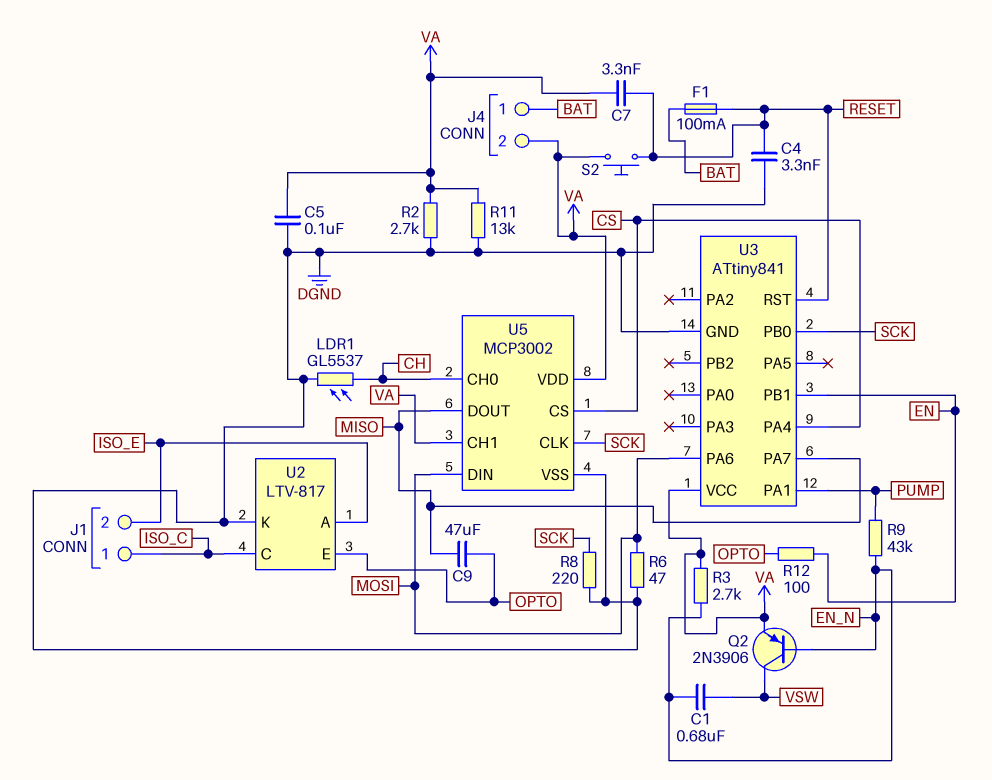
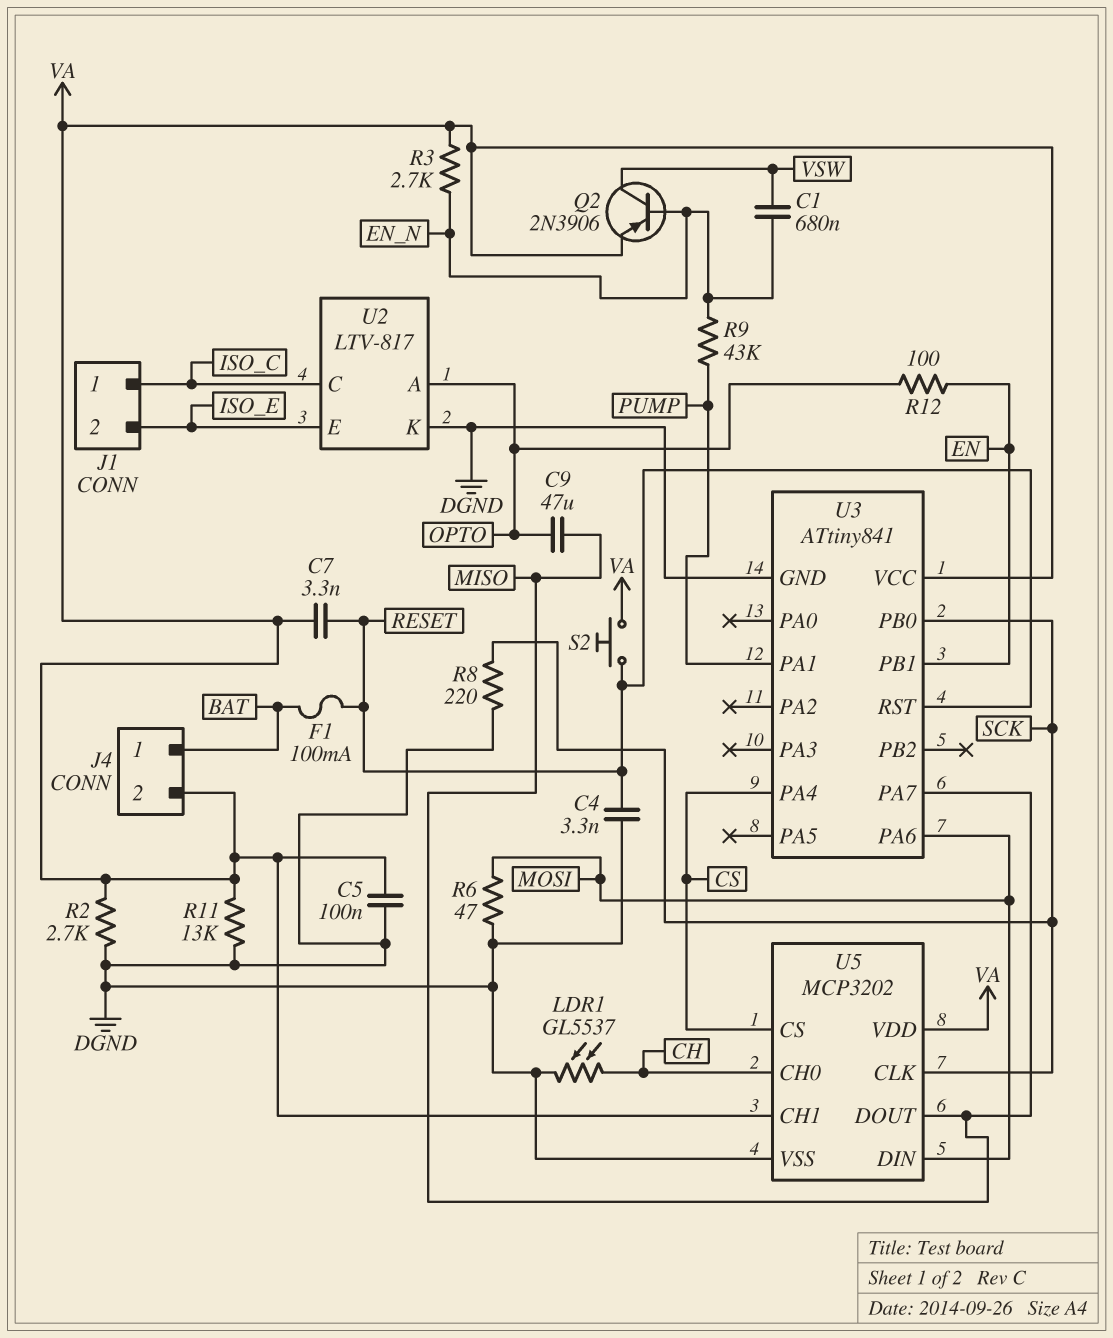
U2 pin A: ISO_E -> OPTO
U2 pin E: OPTO -> ISO_E
U5: MCP3002 -> MCP3202

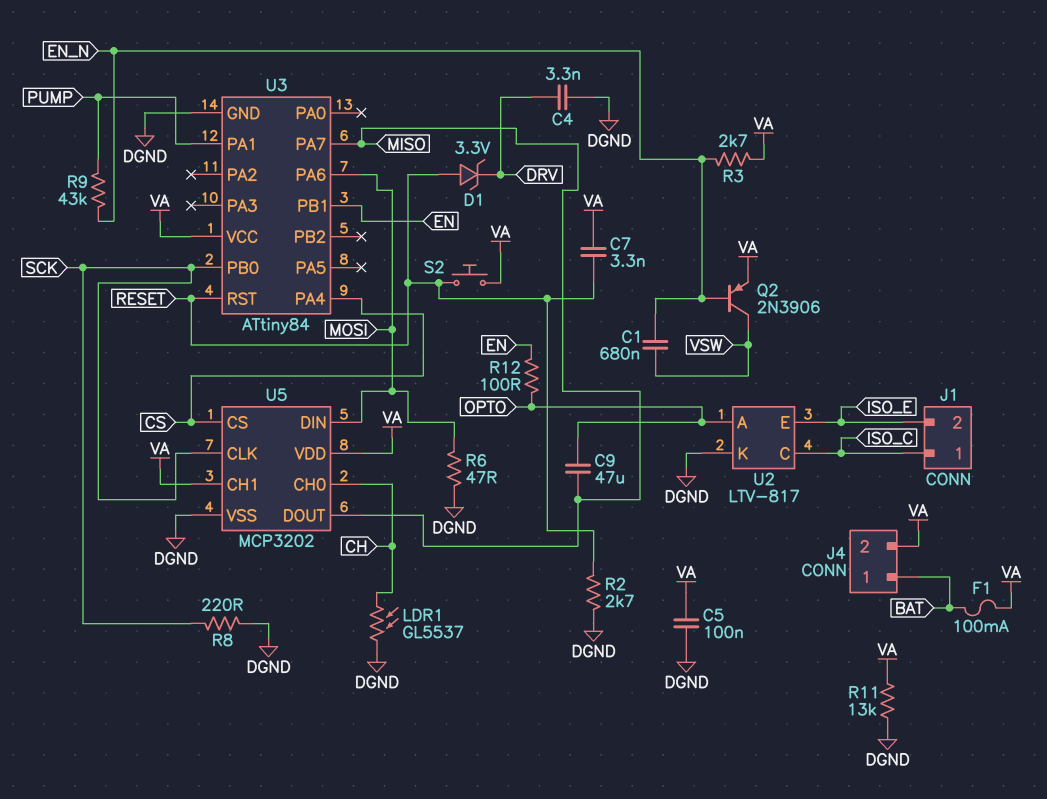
C4: 3.3nF (DGND, RESET) -> 3.3nF (DGND, DRV)
D1: none -> zener 3.3V (A RESET, K DRV)
F1: 100mA (BAT, RESET) -> 100mA (BAT, VA)
R2: 2.7k (DGND, VA) -> 2.7k (DGND, RESET)
U3: ATtiny841 -> ATtiny84

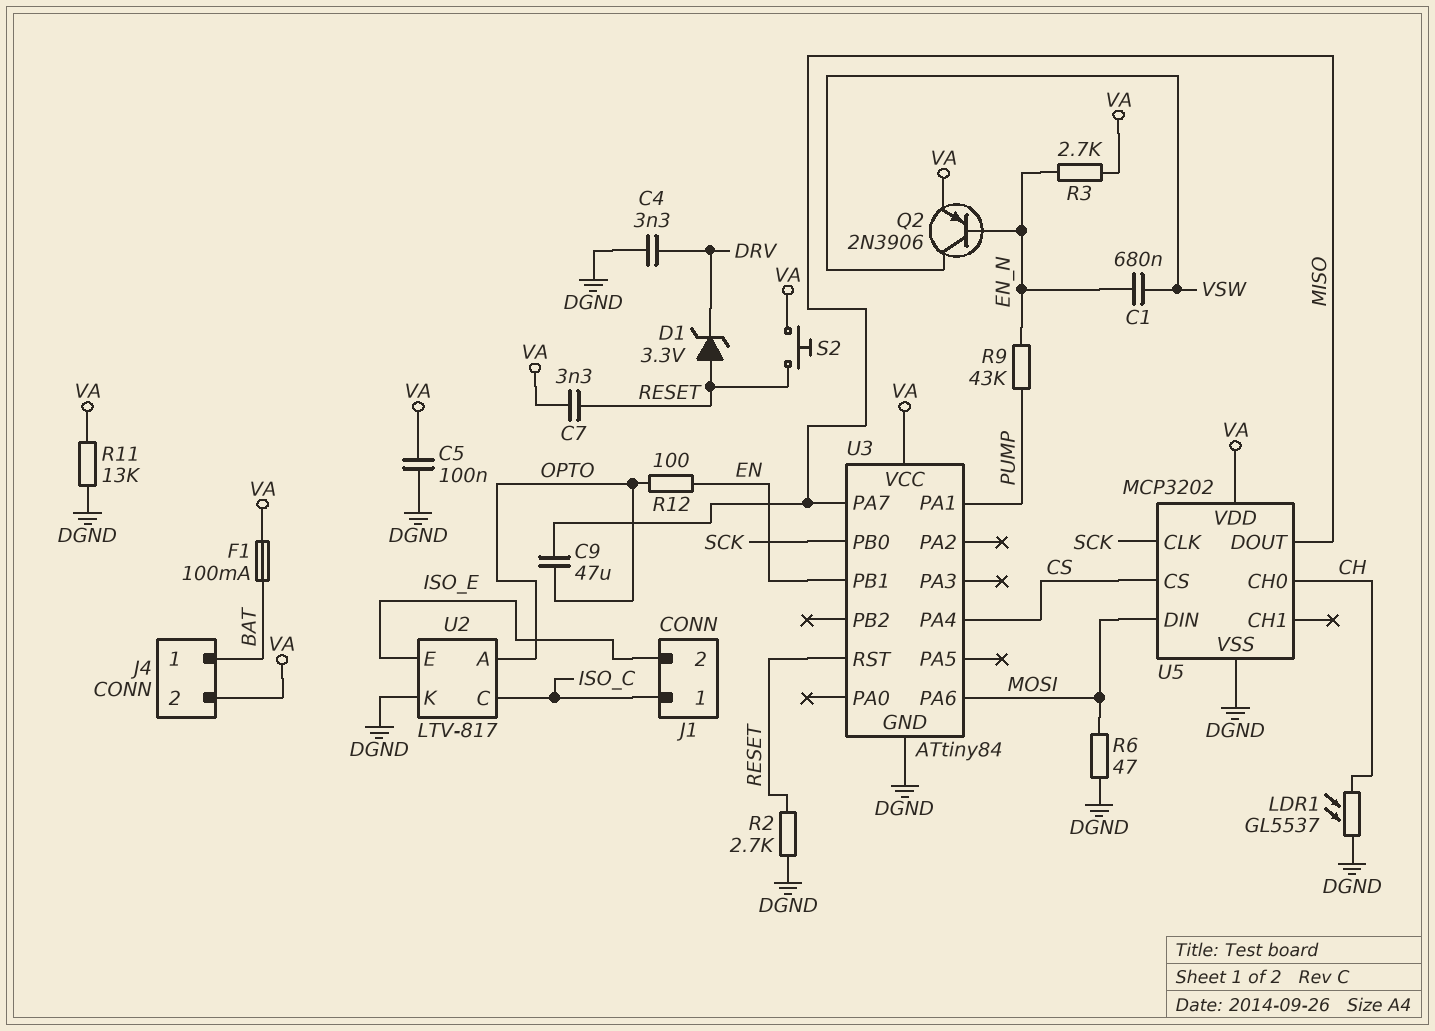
R8: 220 (DGND, SCK) -> none
U5 pin CH1: VA -> none

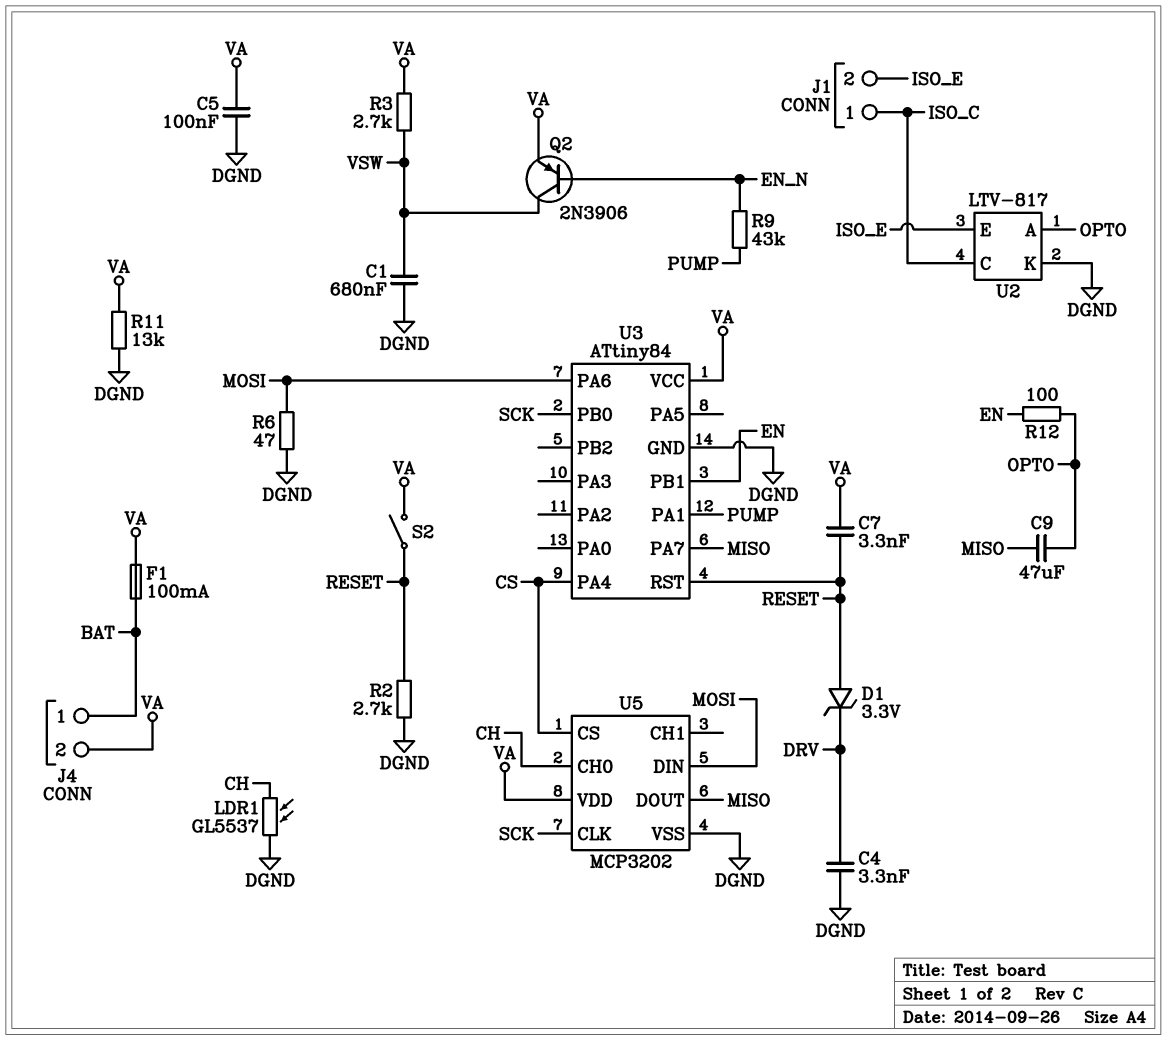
C1: 680nF (EN_N, VSW) -> 680nF (DGND, VSW)
R3: 2.7k (EN_N, VA) -> 2.7k (VA, VSW)
S2: button (RESET, VA) -> switch (RESET, VA)

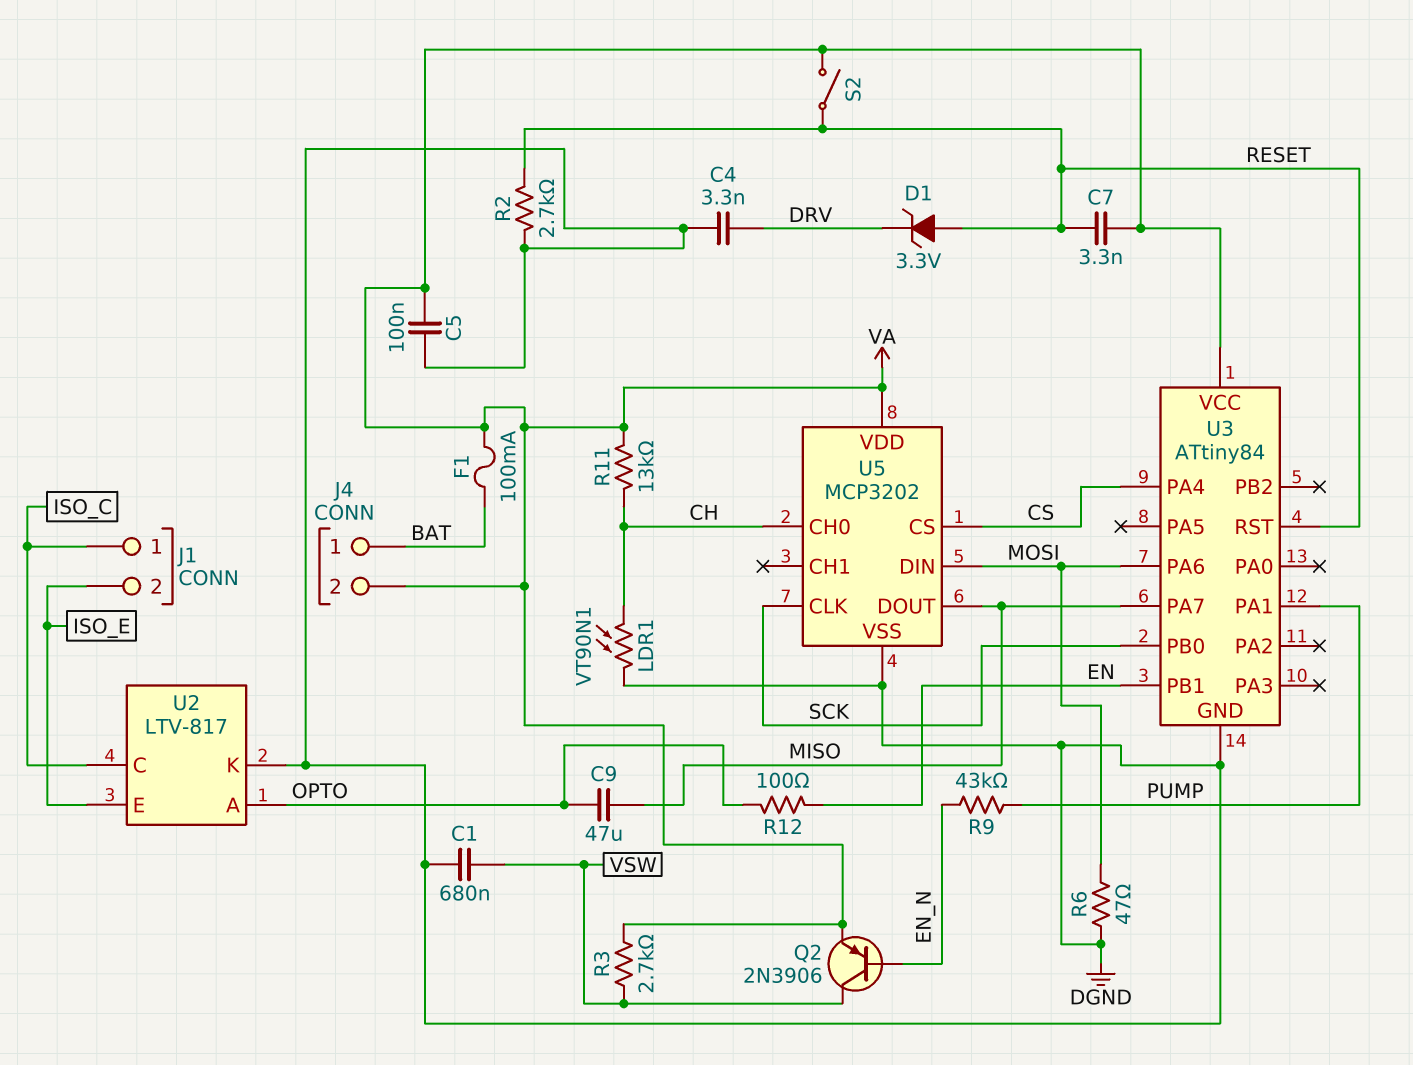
LDR1: GL5537 (CH, DGND) -> VT90N1 (CH, DGND)
R11: 13k (DGND, VA) -> 13k (CH, VA)

